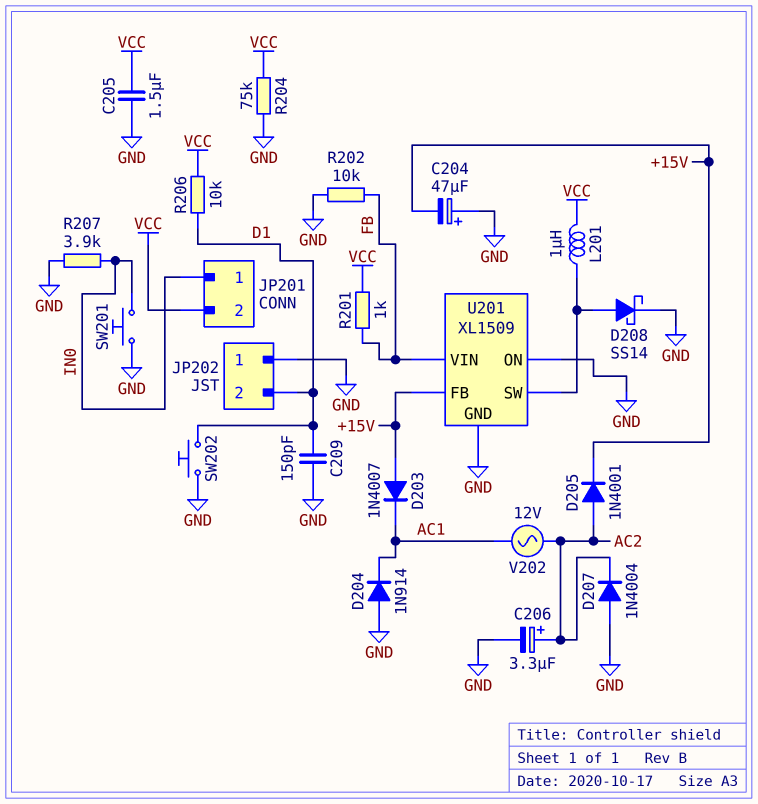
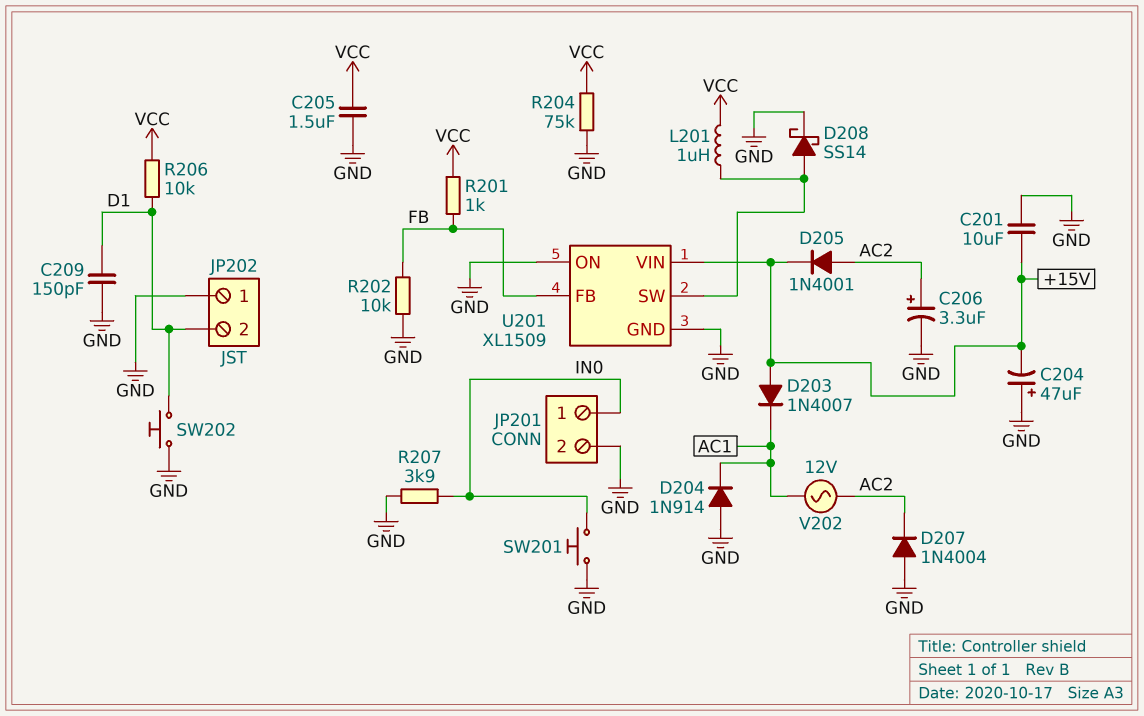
C201: none -> 10uF (+15V, GND)
JP201 pin 2: VCC -> GND
U201 pin FB: +15V -> FB
U201 pin VIN: FB -> +15V

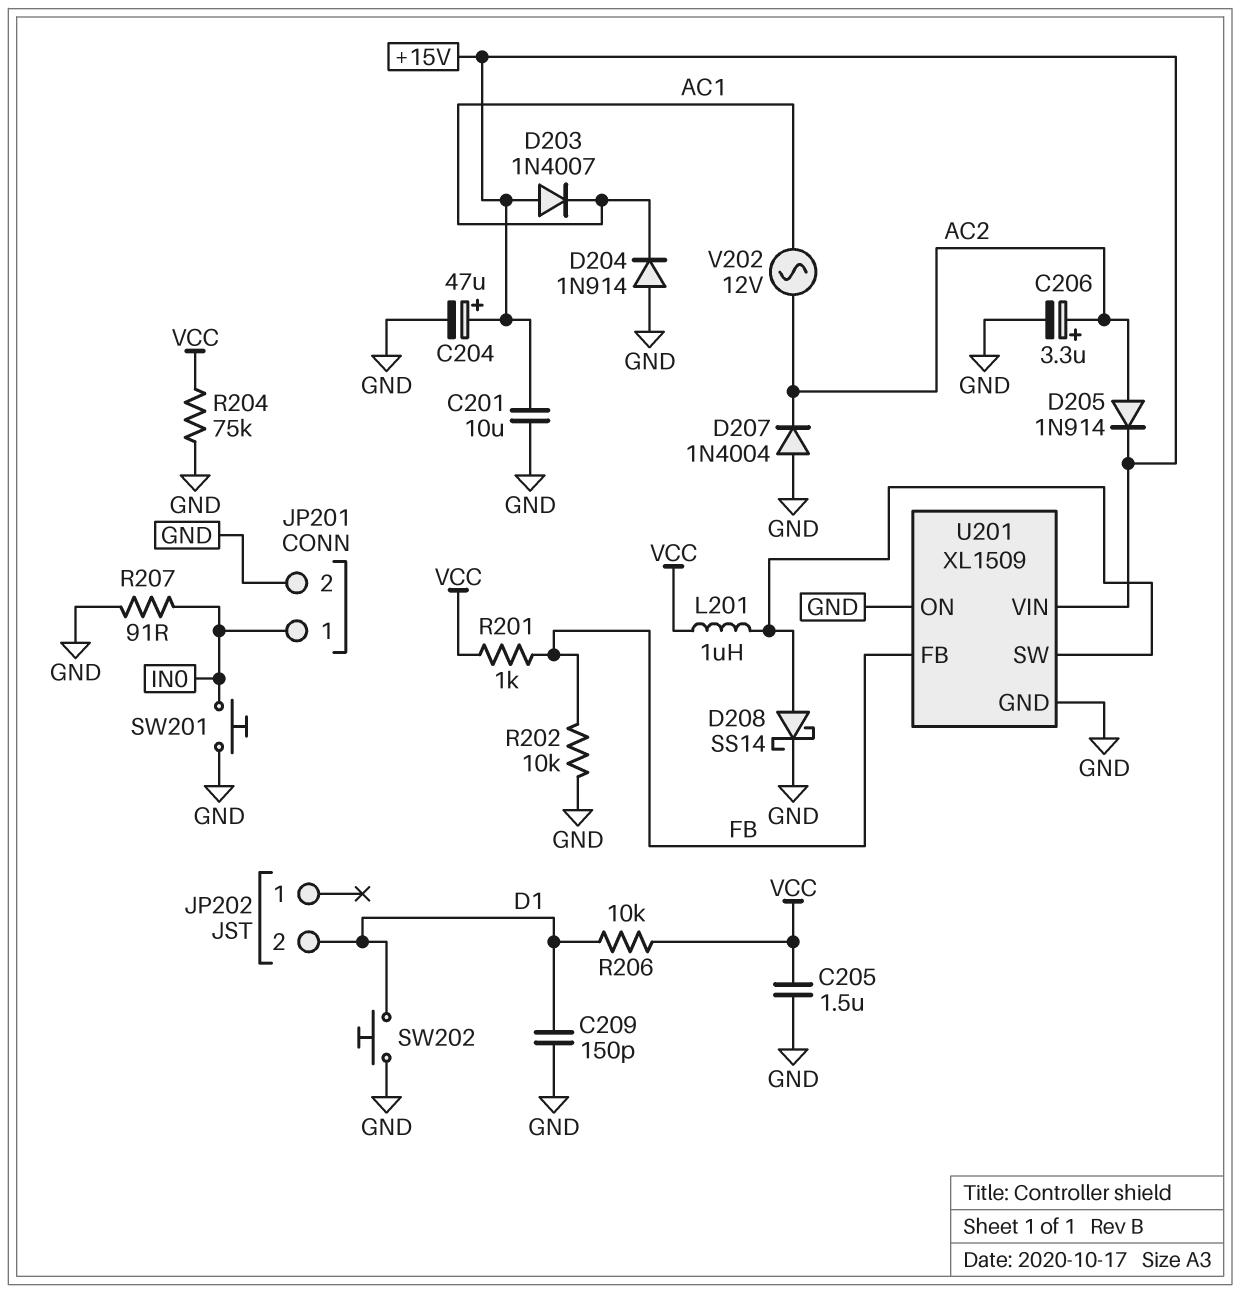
C204: 47uF (plus GND, minus +15V) -> 47uF (plus +15V, minus GND)
D205: diode 1N4001 (A AC2, K +15V) -> diode 1N914 (A AC2, K +15V)
JP202 pin 1: GND -> none
R207: 3.9k (GND, IN0) -> 91 (GND, IN0)

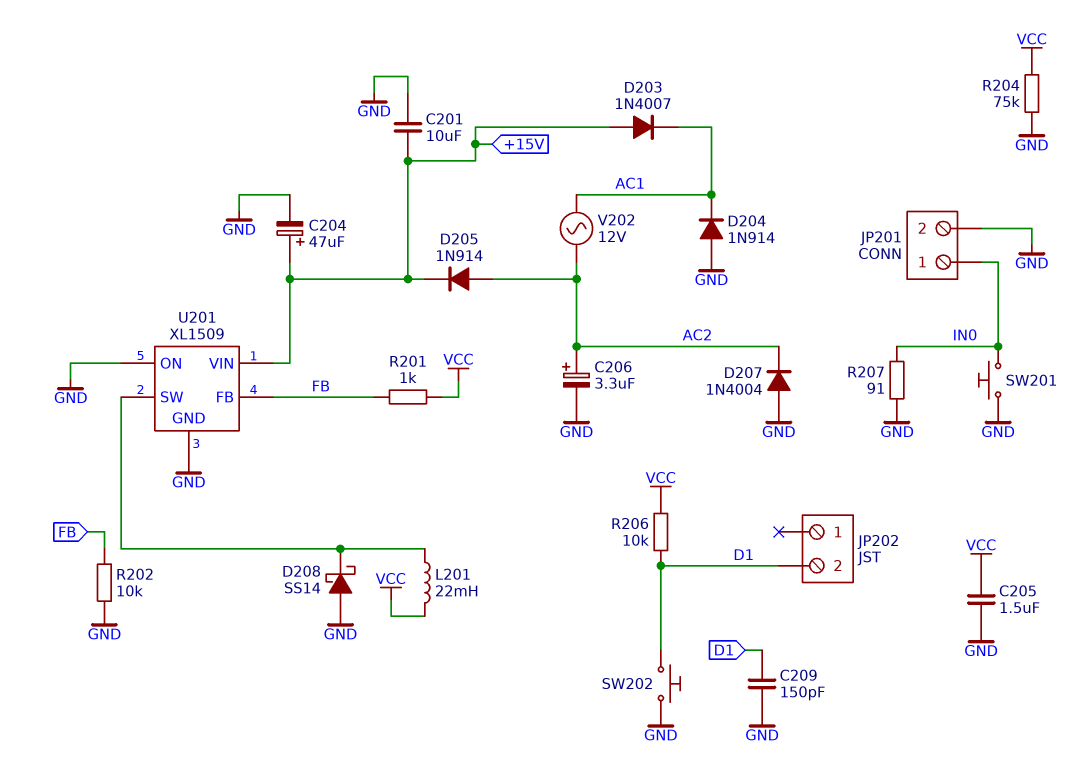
D208: schottky SS14 (A U201/SW, K GND) -> schottky SS14 (A GND, K U201/SW)
L201: 1uH (U201/SW, VCC) -> 22mH (U201/SW, VCC)

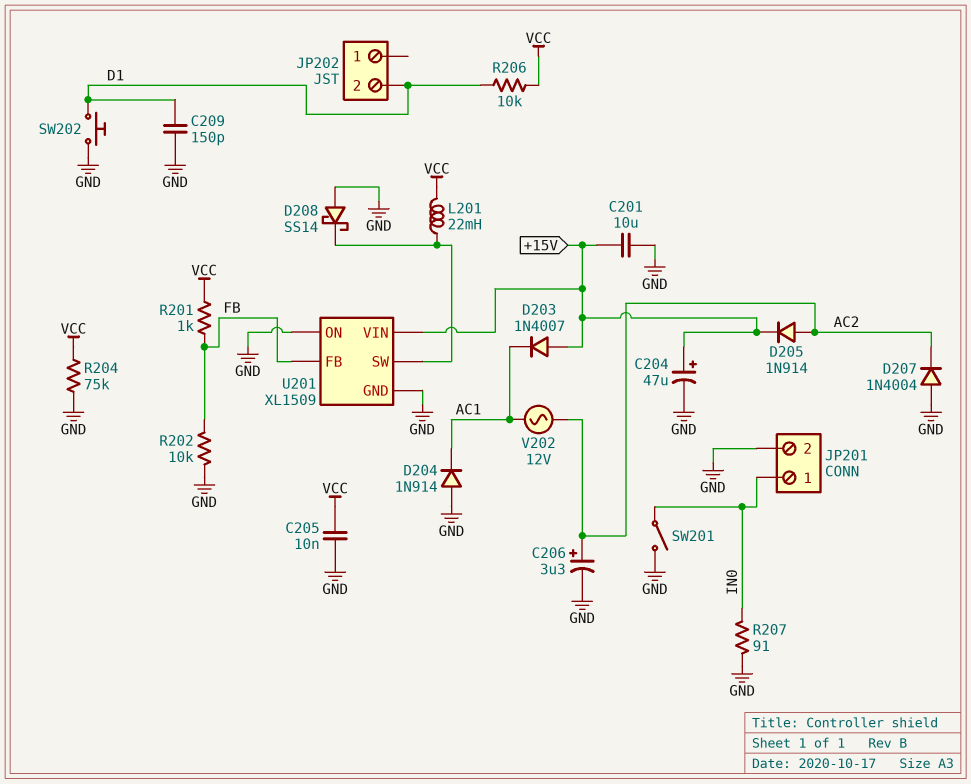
C205: 1.5uF (GND, VCC) -> 10nF (GND, VCC)
SW201: button (GND, IN0) -> switch (GND, IN0)

